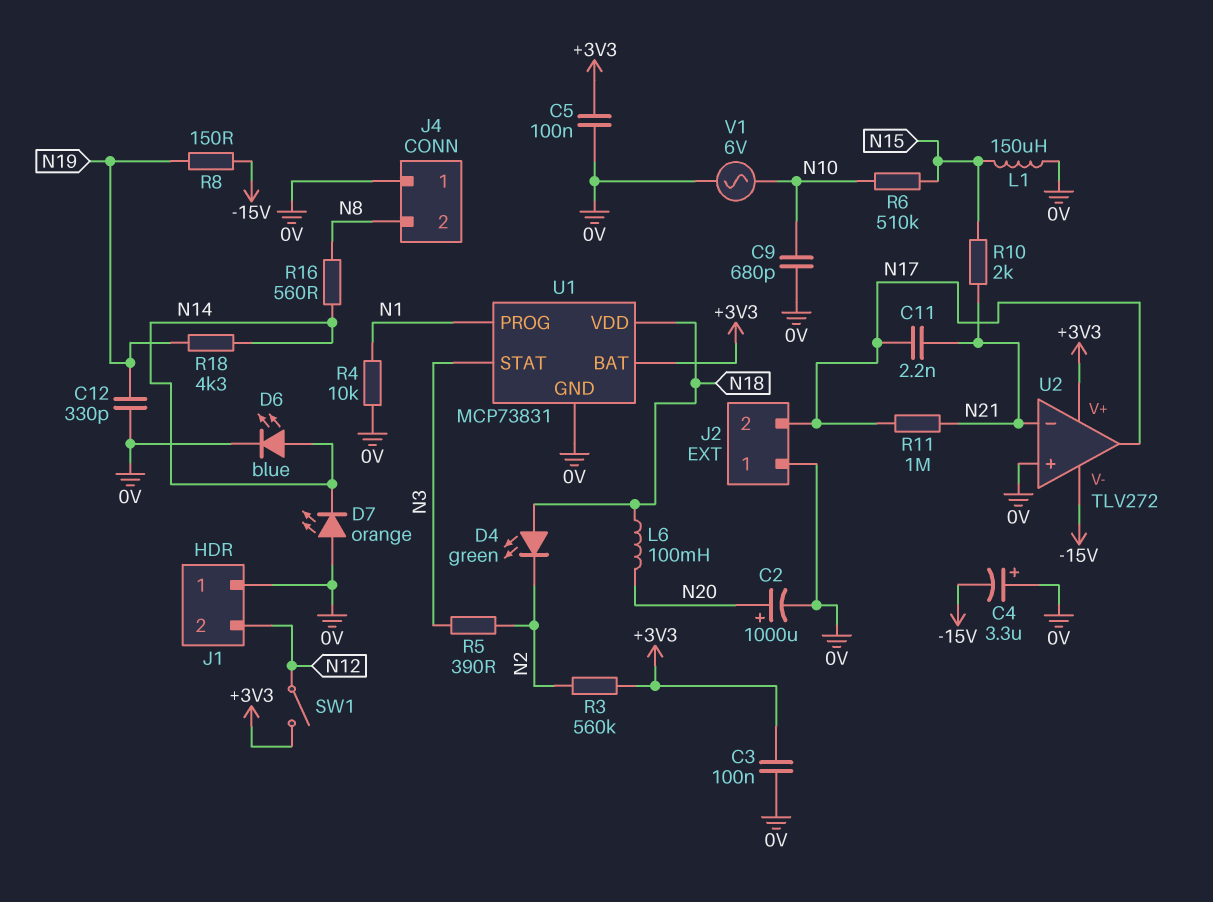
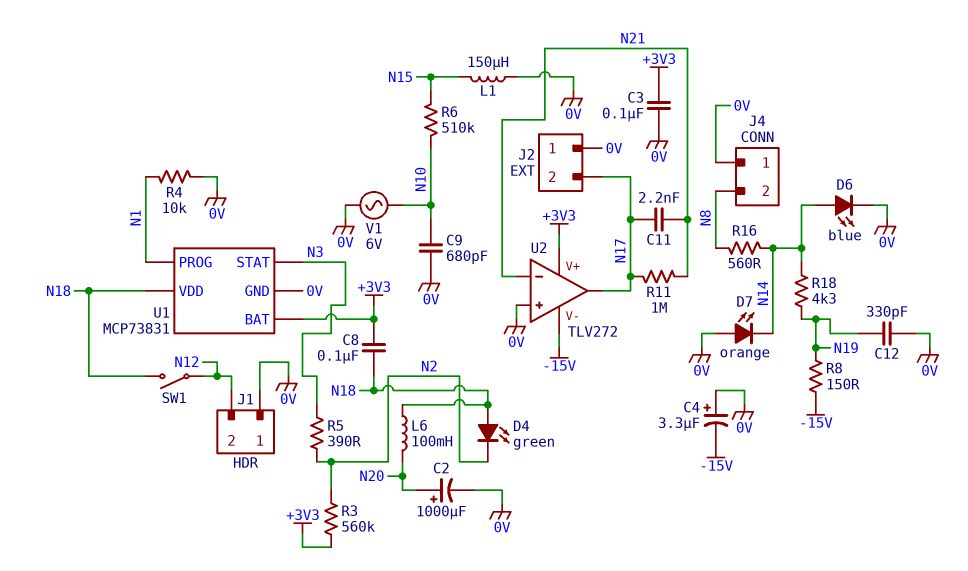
C5: 100nF (+3V3, 0V) -> none
C8: none -> 100nF (+3V3, N18)
R10: 2k (N15, N21) -> none
SW1: switch (+3V3, N12) -> switch (N12, N18)

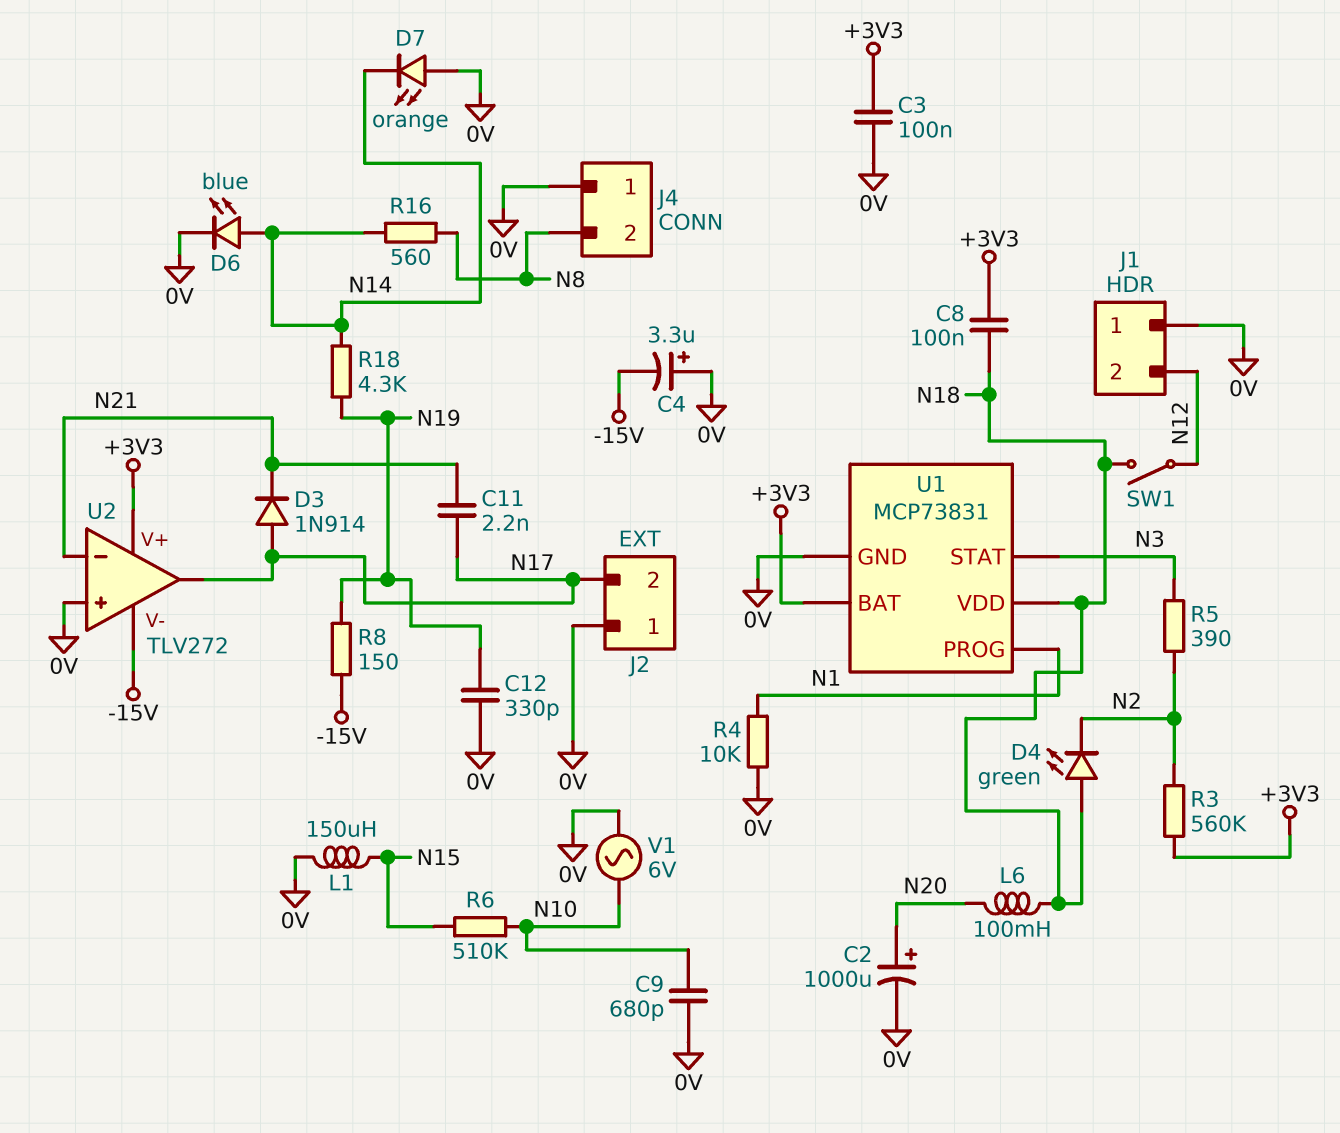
D3: none -> diode 1N914 (A N17, K N21)
R11: 1M (N17, N21) -> none

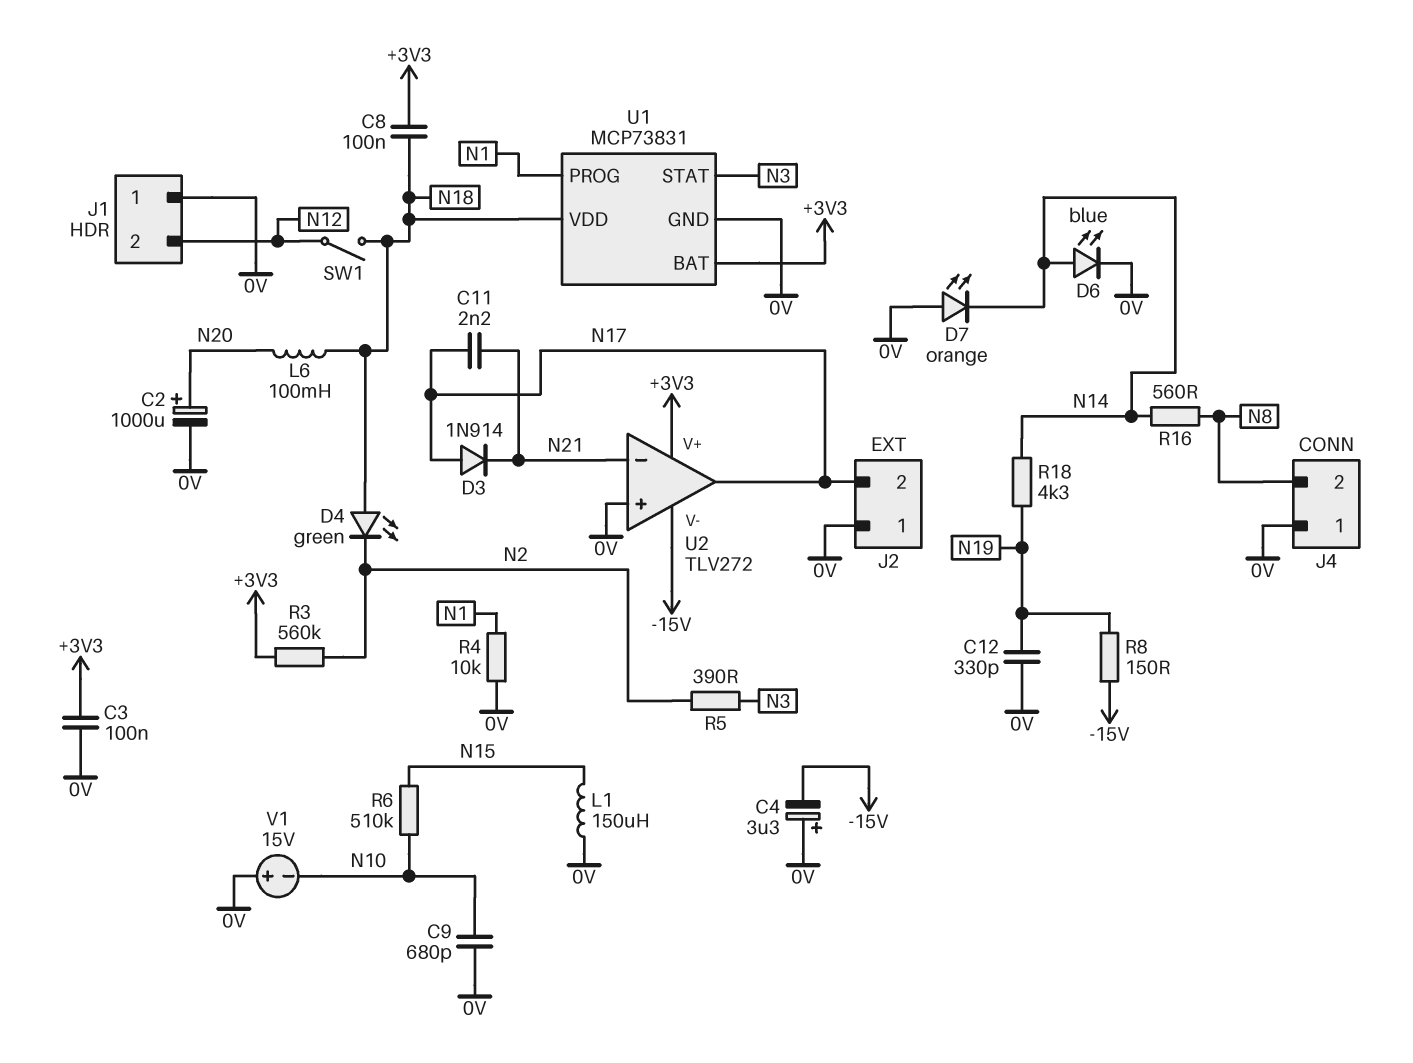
V1: AC 6V (0V, N10) -> 15V (plus 0V, minus N10)

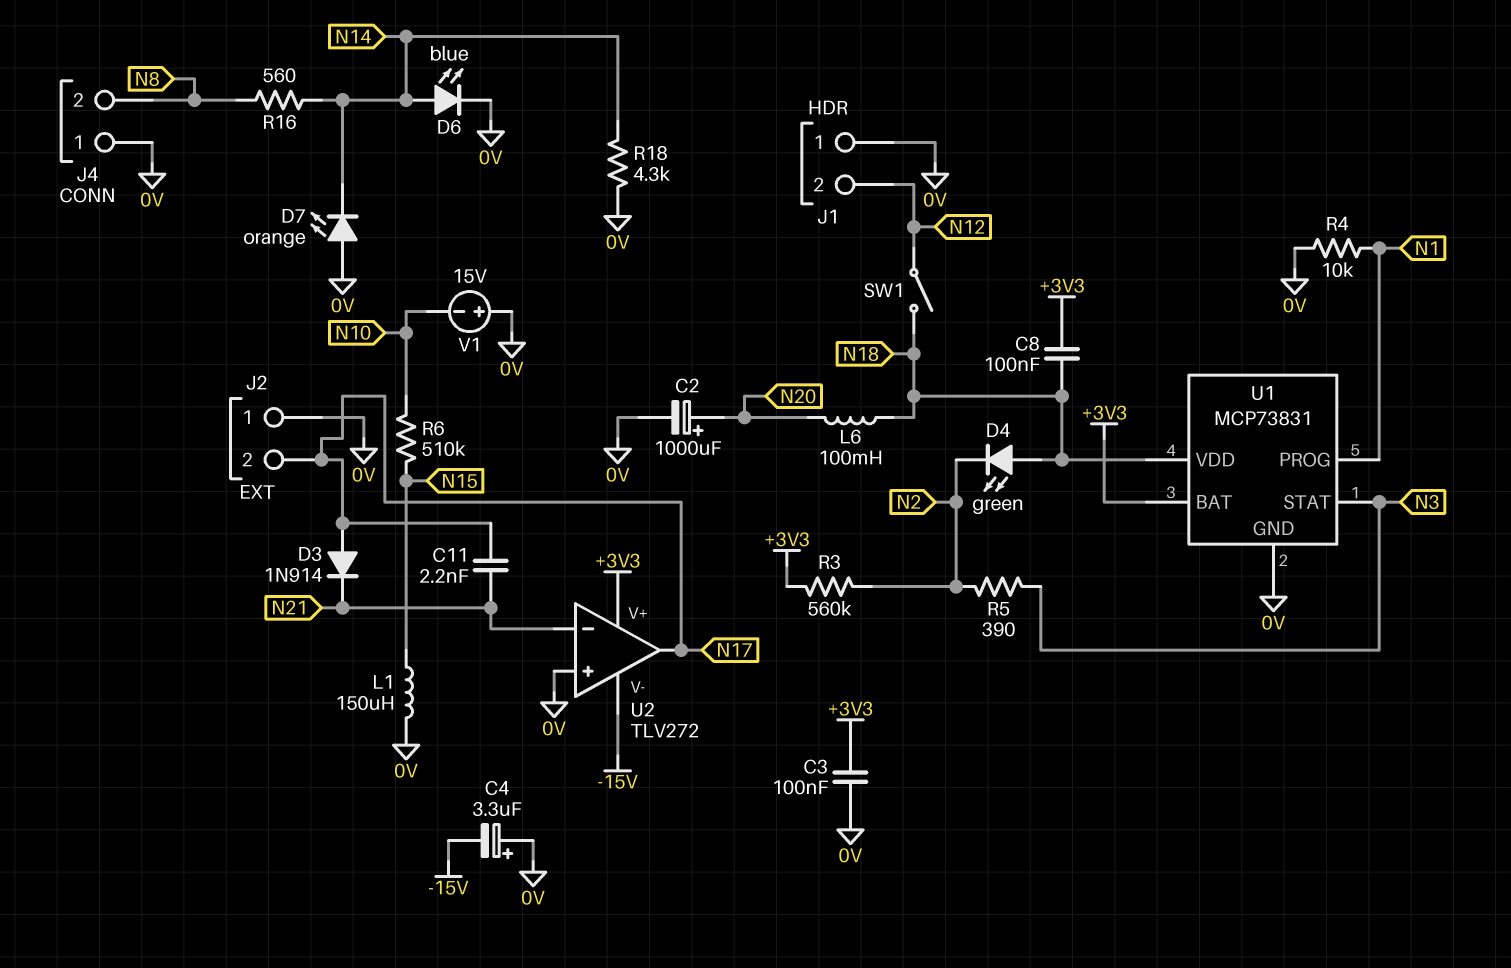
C9: 680pF (0V, N10) -> none
C12: 330pF (0V, N19) -> none
R8: 150 (-15V, N19) -> none
R18: 4.3k (N14, N19) -> 4.3k (0V, N14)

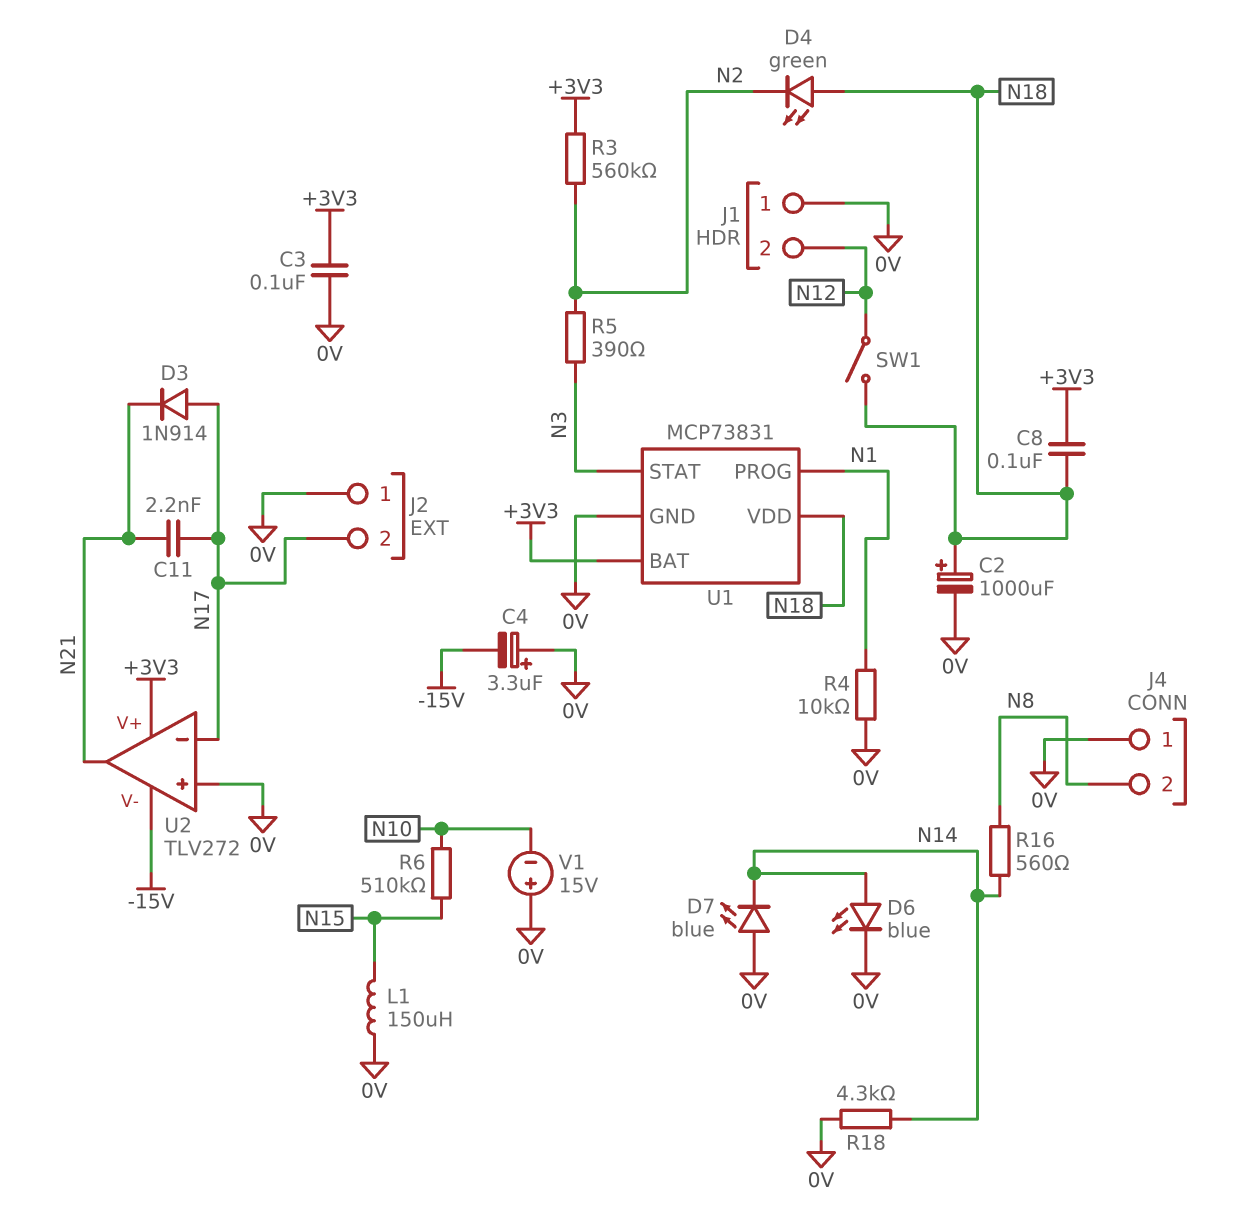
C2: 1000uF (plus N20, minus 0V) -> 1000uF (plus N18, minus 0V)
D7: LED orange (A 0V, K N14) -> LED blue (A 0V, K N14)
L6: 100mH (N18, N20) -> none
U2 pin in-: N21 -> N17
U2 pin out: N17 -> N21

